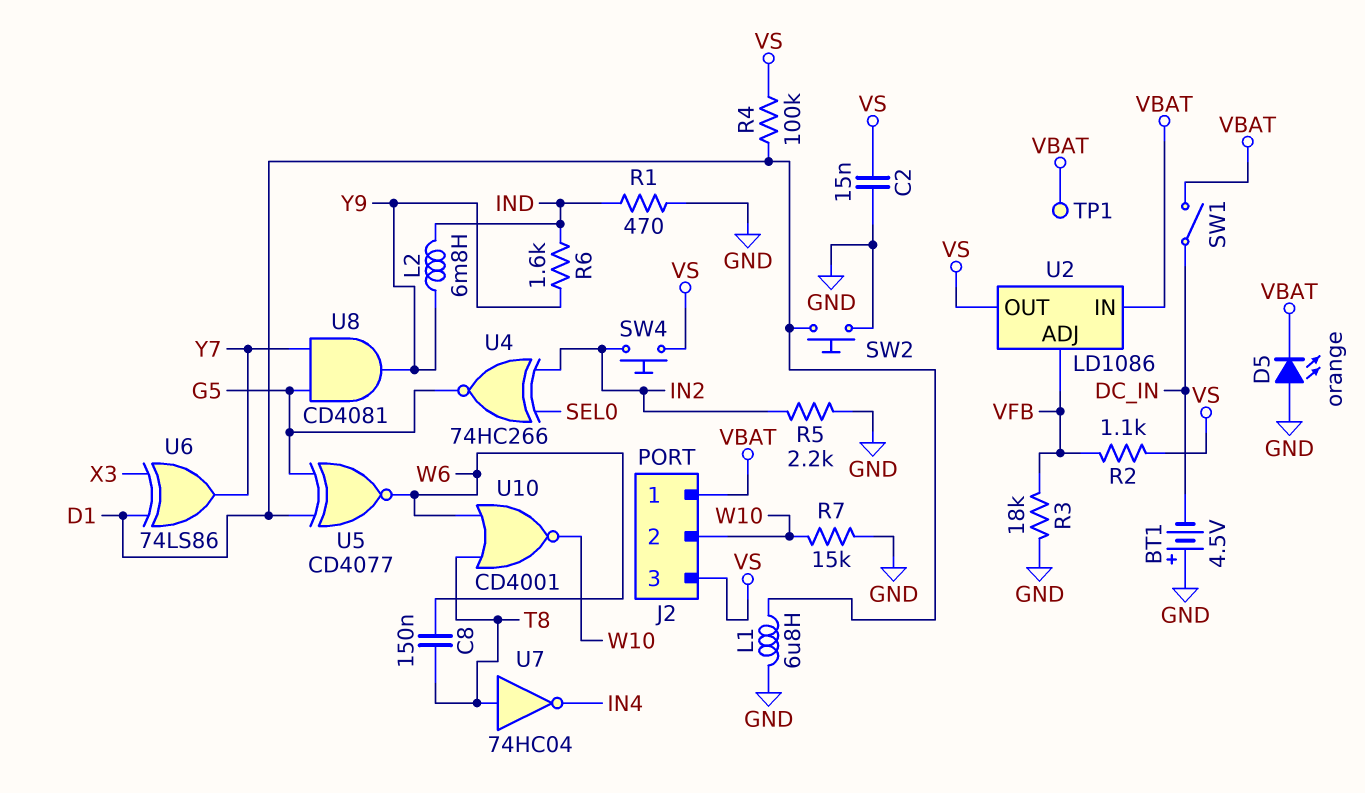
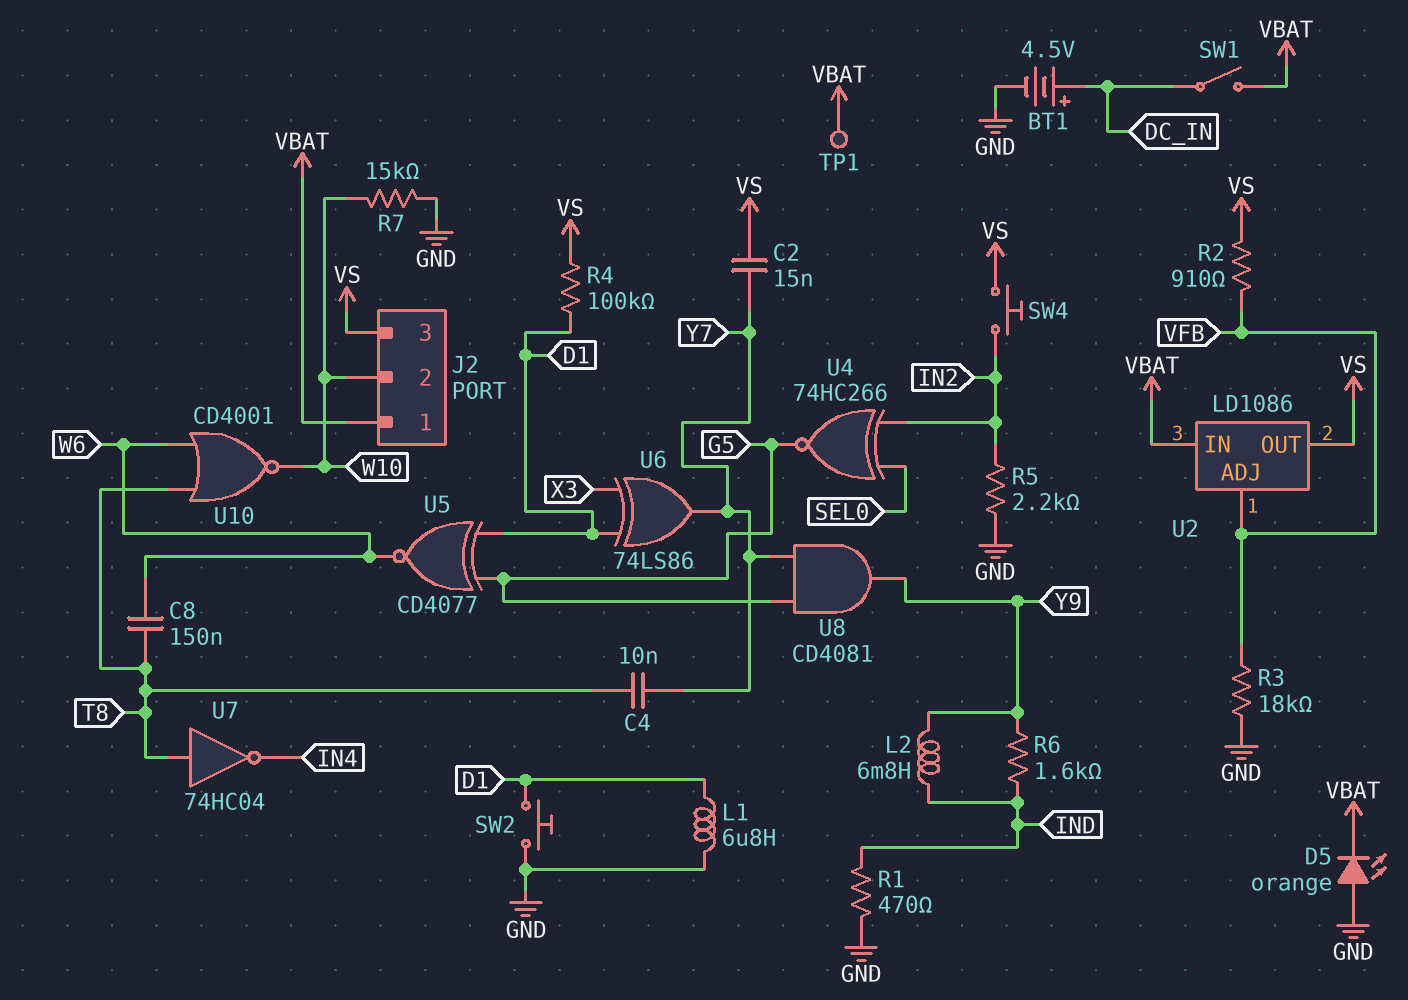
BT1: 4.5V (plus GND, minus DC_IN) -> 4.5V (plus DC_IN, minus GND)
C2: 15nF (GND, VS) -> 15nF (VS, Y7)
C4: none -> 10nF (T8, Y7)
R2: 1.1k (VFB, VS) -> 910 (VFB, VS)

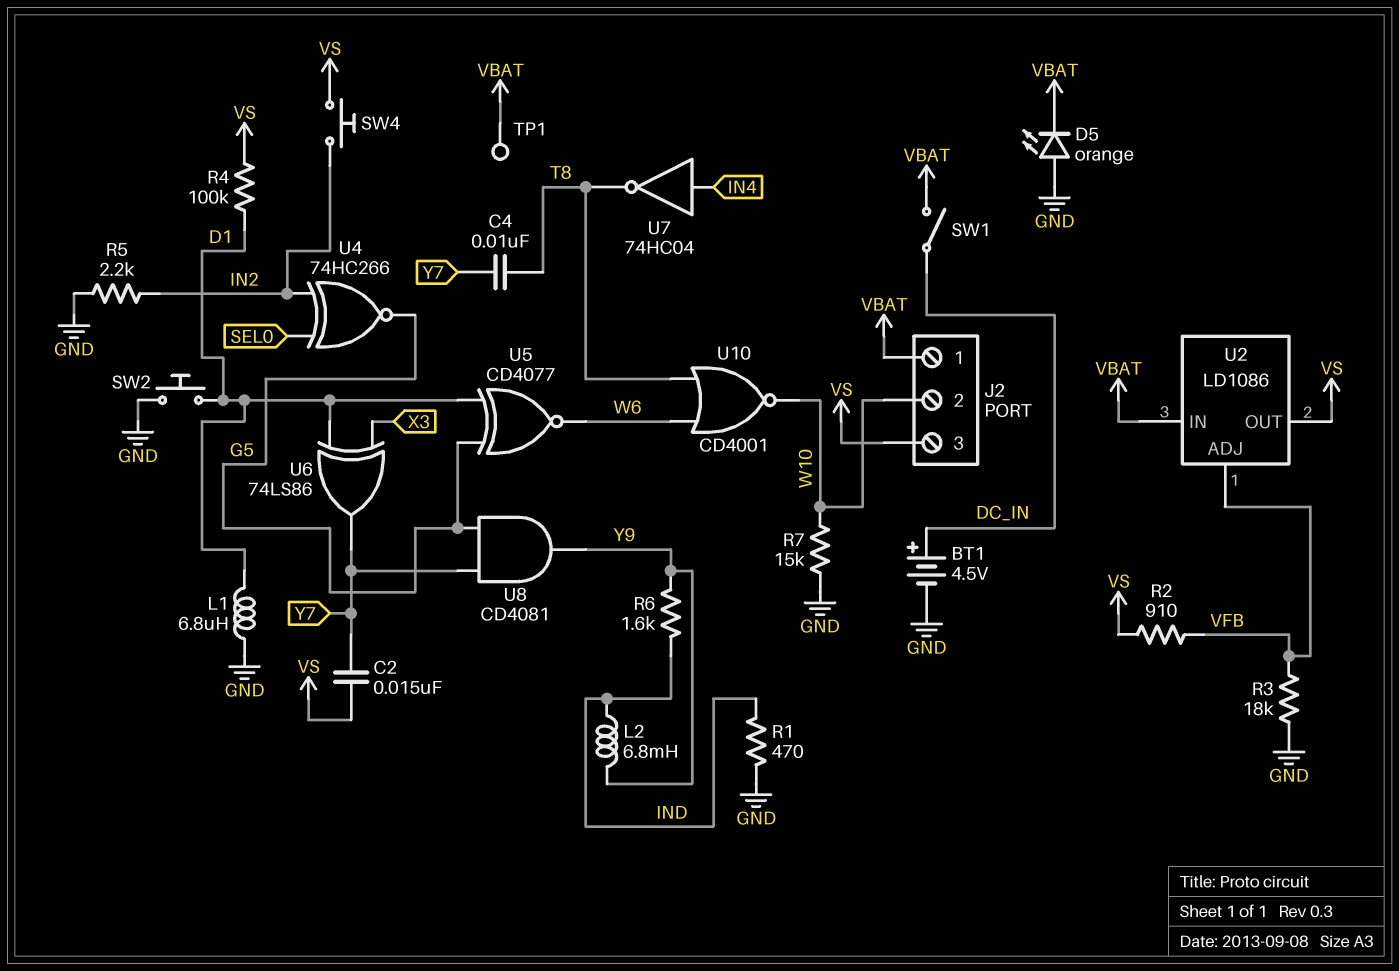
C8: 150nF (T8, W6) -> none
U7: NOT 74HC04 (in T8, out IN4) -> NOT 74HC04 (in IN4, out T8)

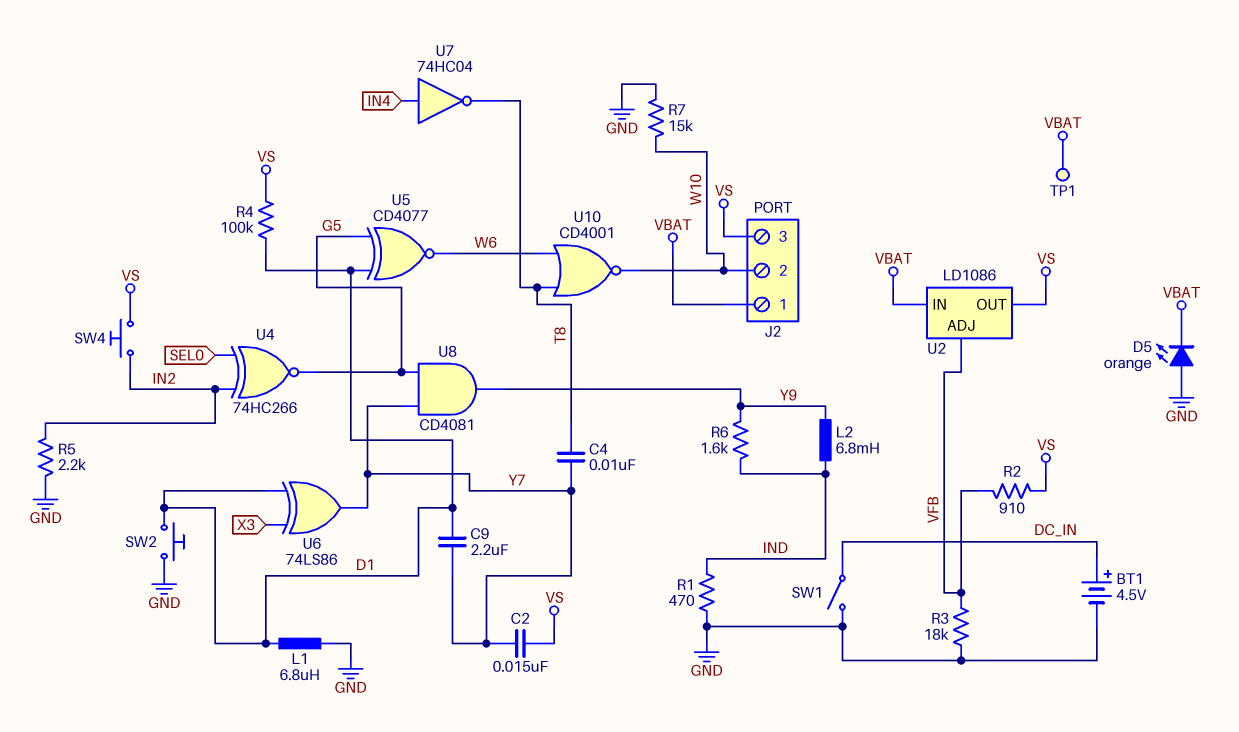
C9: none -> 2.2uF (D1, Y7)
SW1: switch (DC_IN, VBAT) -> switch (DC_IN, GND)

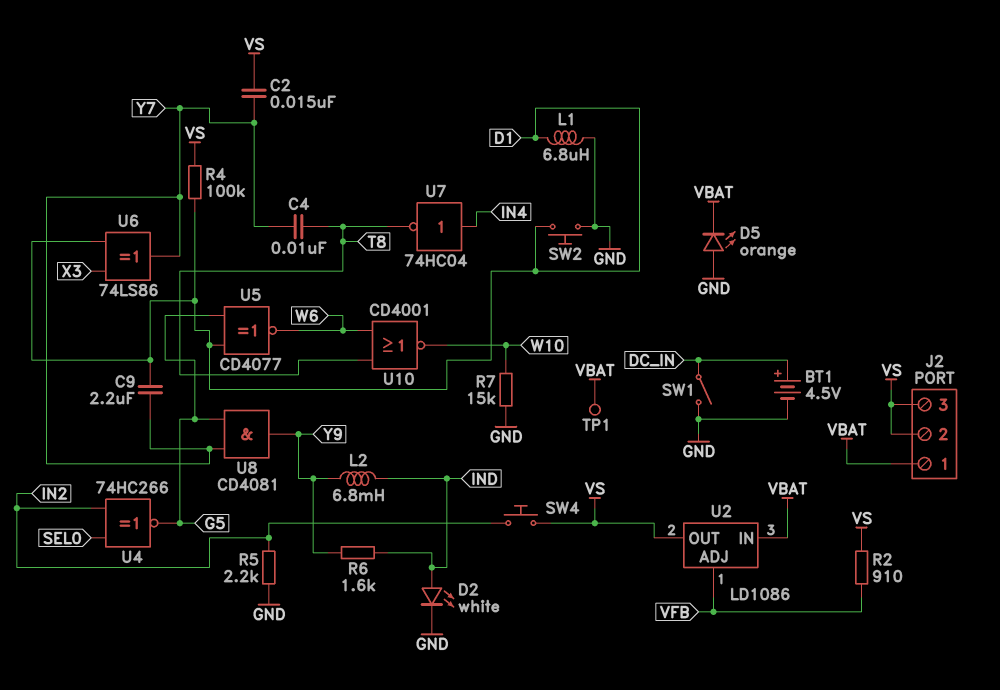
D2: none -> LED white (A IND, K GND)
J2 pin 2: W10 -> VS
R1: 470 (GND, IND) -> none
R3: 18k (GND, VFB) -> none

